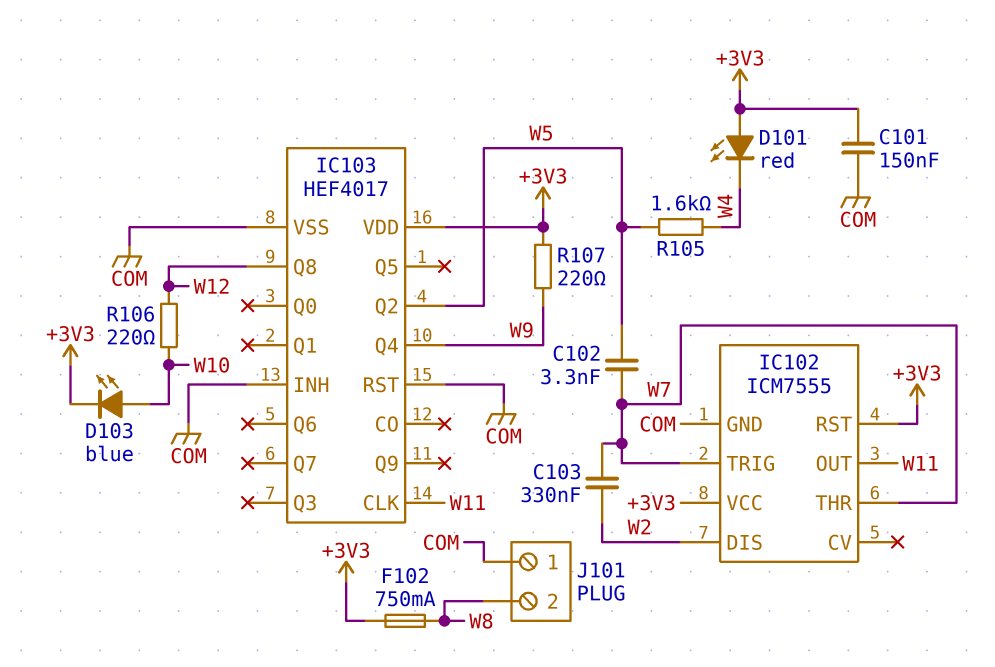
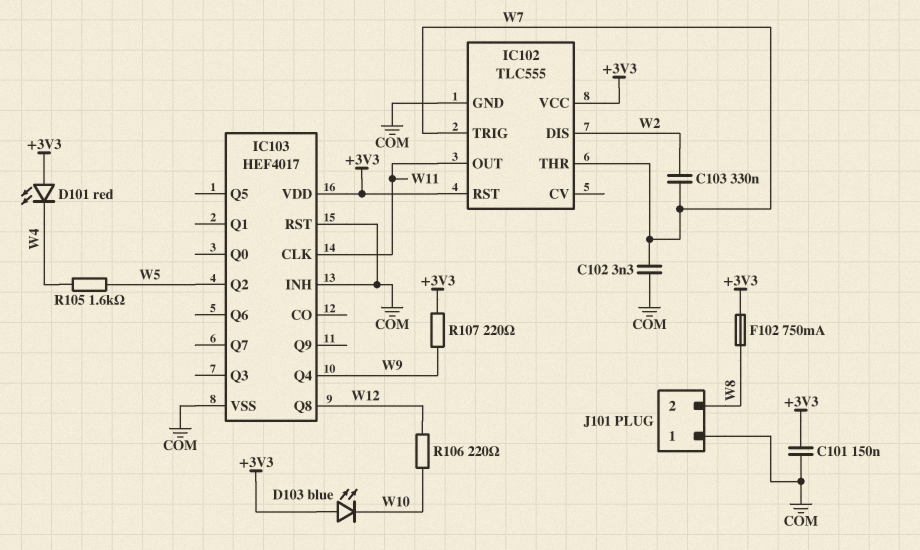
C102: 3.3nF (W5, W7) -> 3.3nF (COM, W7)
D103: LED blue (A W10, K +3V3) -> LED blue (A +3V3, K W10)
IC102: ICM7555 -> TLC555

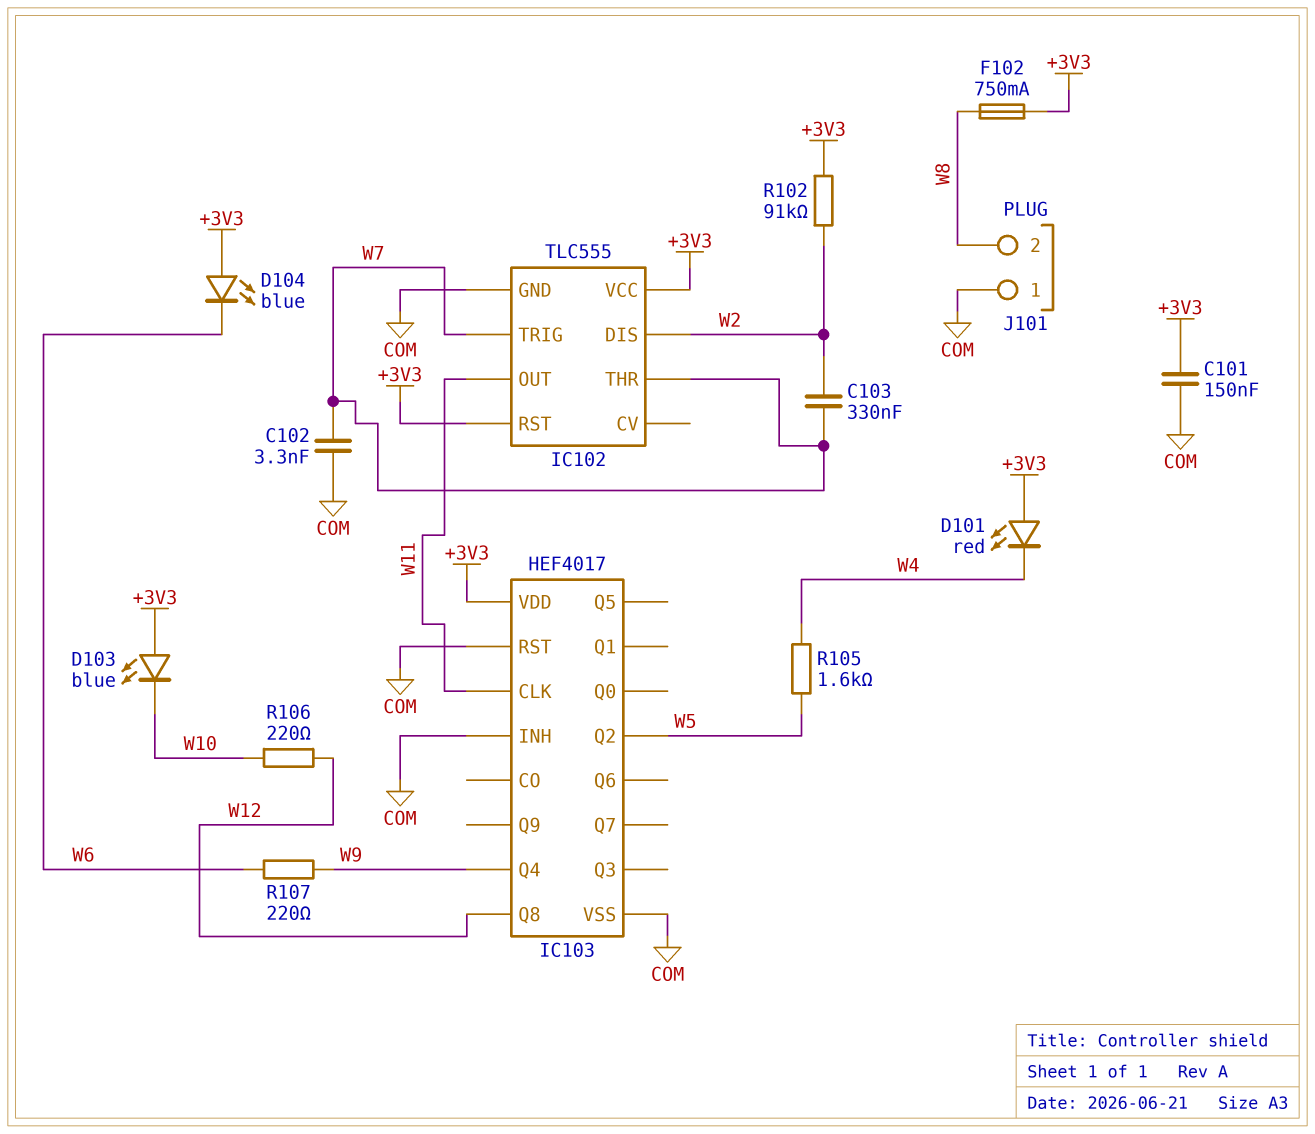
D104: none -> LED blue (A +3V3, K W6)
R102: none -> 91k (+3V3, W2)
R107: 220 (+3V3, W9) -> 220 (W6, W9)

